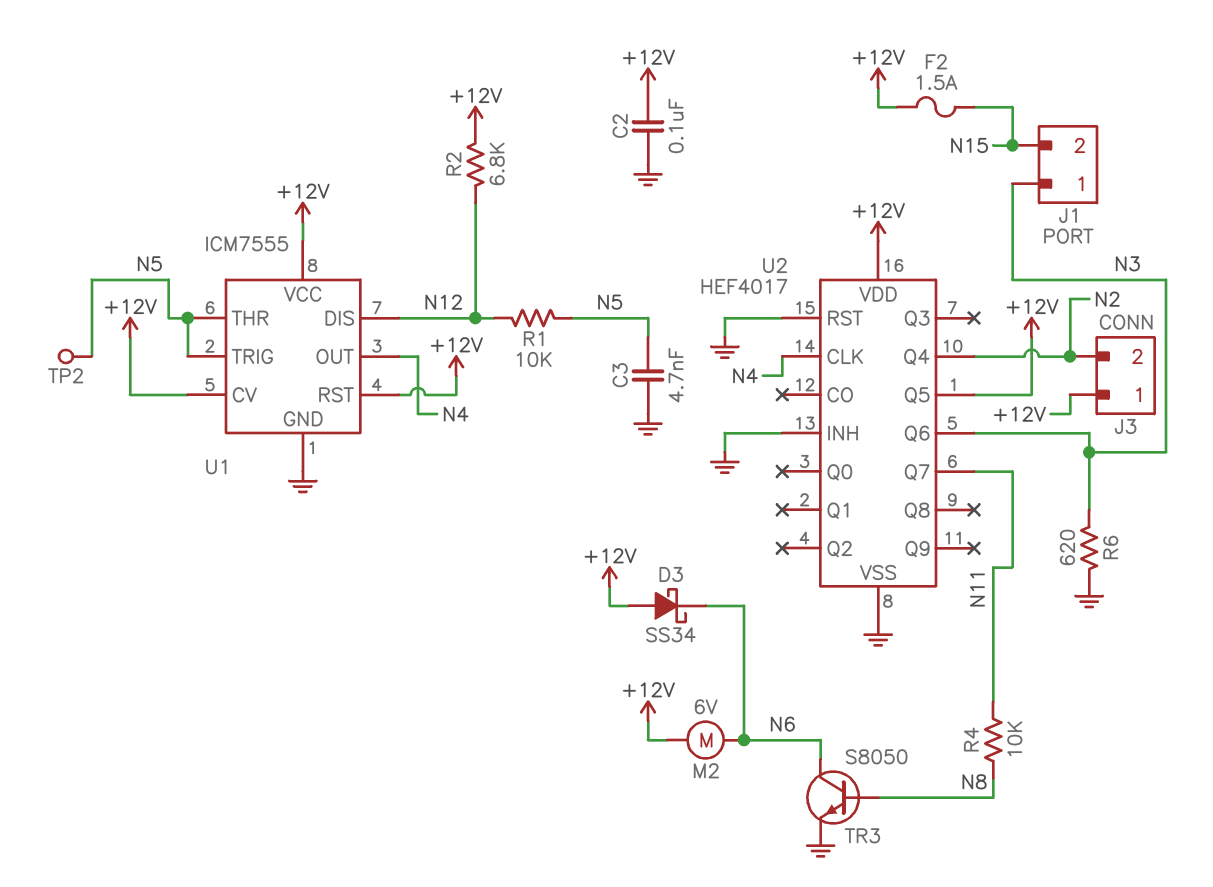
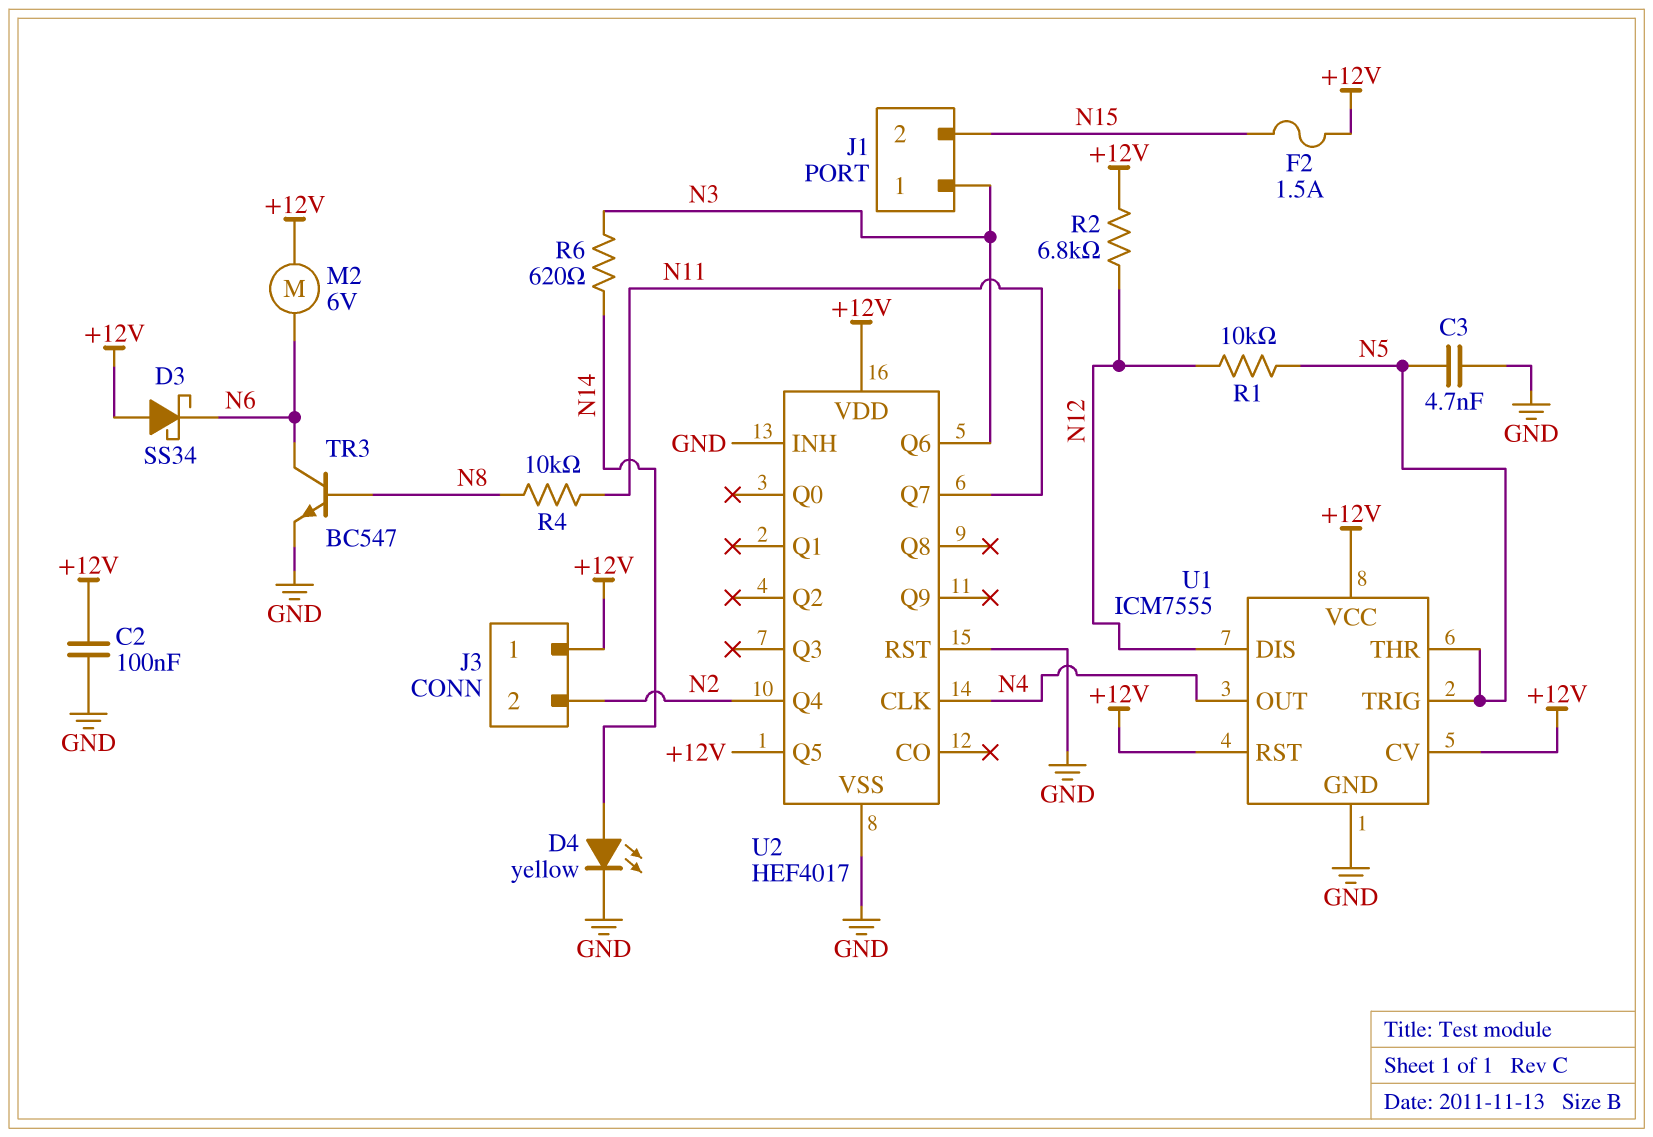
D4: none -> LED yellow (A N14, K GND)
R6: 620 (GND, N3) -> 620 (N3, N14)
TP2: test point (N5) -> none
TR3: NPN S8050 (B N8, C N6, E GND) -> NPN BC547 (B N8, C N6, E GND)

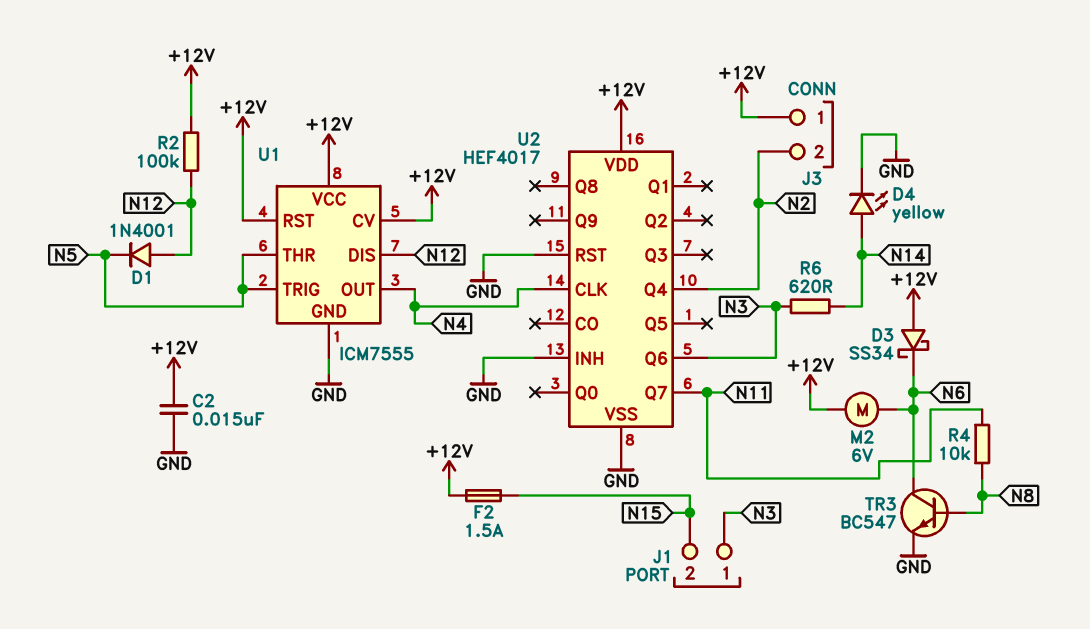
C2: 100nF (+12V, GND) -> 15nF (+12V, GND)
C3: 4.7nF (GND, N5) -> none
D1: none -> diode 1N4001 (A N12, K N5)
R1: 10k (N5, N12) -> none
R2: 6.8k (+12V, N12) -> 100k (+12V, N12)
U2 pin Q5: +12V -> none

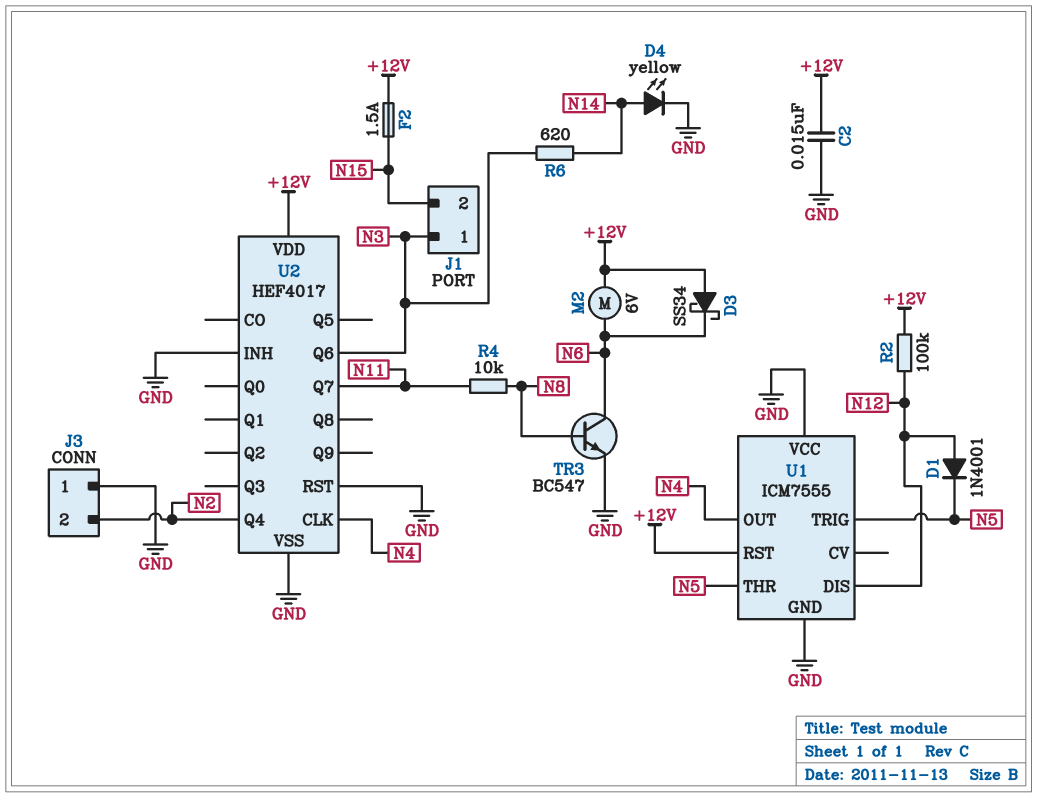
J3 pin 1: +12V -> GND
U1 pin CV: +12V -> none
U1 pin VCC: +12V -> GND

